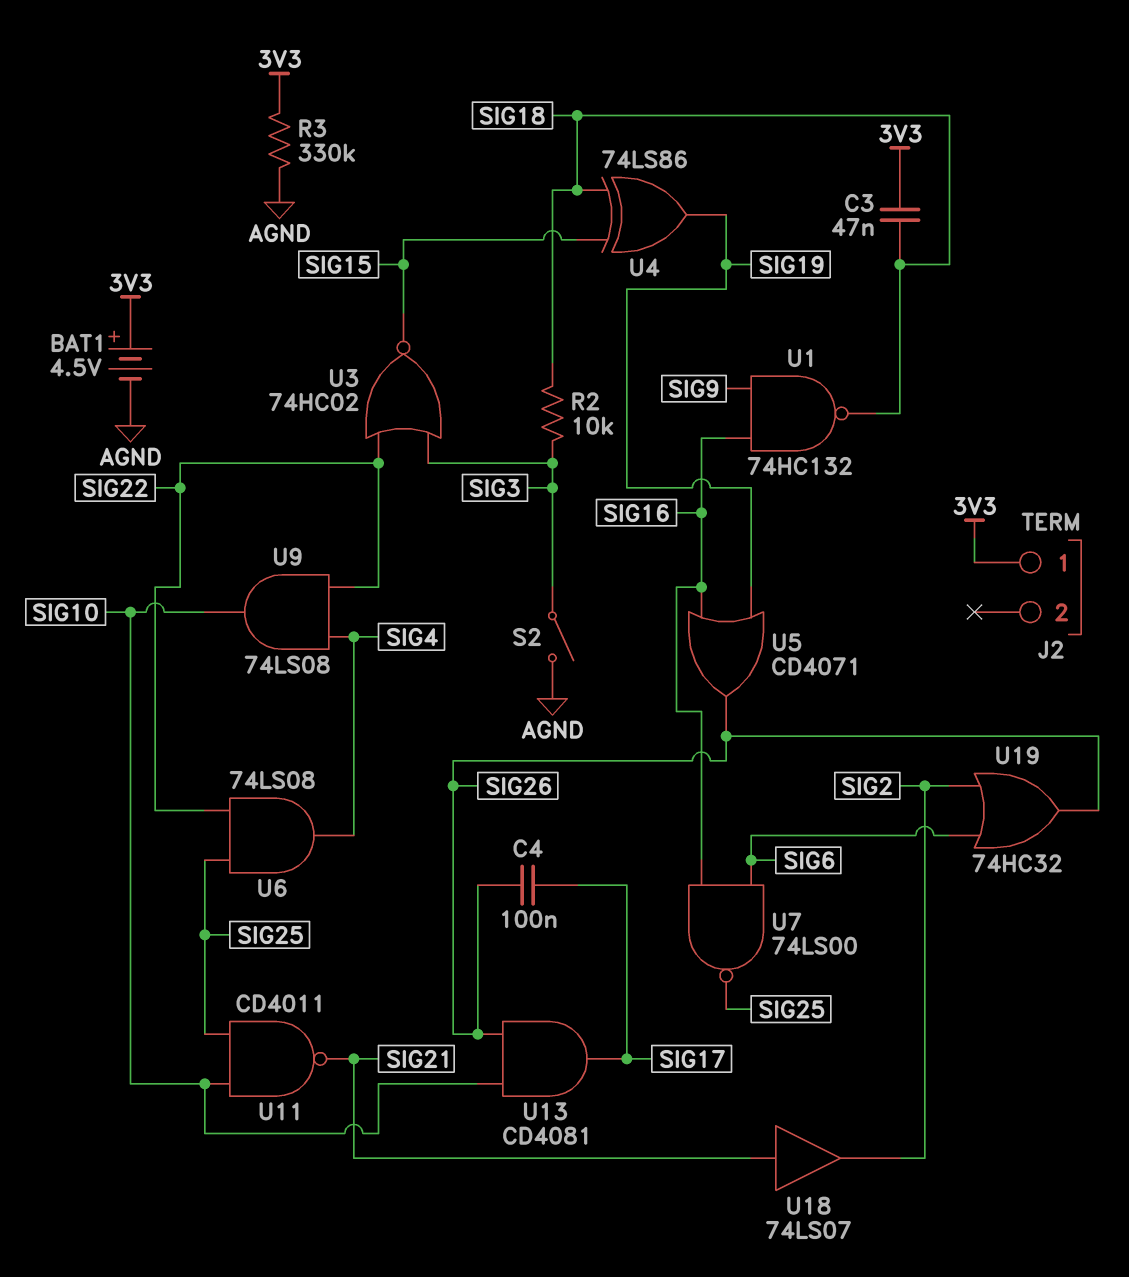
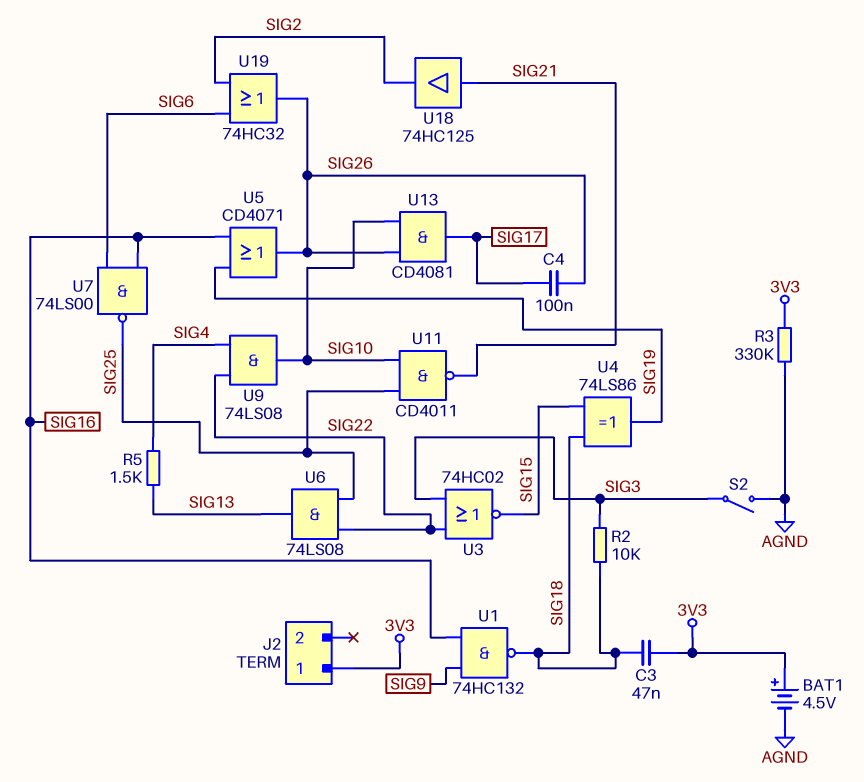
R5: none -> 1.5k (SIG4, SIG13)
U6: AND 74LS08 (in SIG22, in SIG25, out SIG4) -> AND 74LS08 (in SIG22, in SIG25, out SIG13)
U18: buffer 74LS07 (in SIG21, out SIG2) -> buffer 74HC125 (in SIG21, out SIG2)

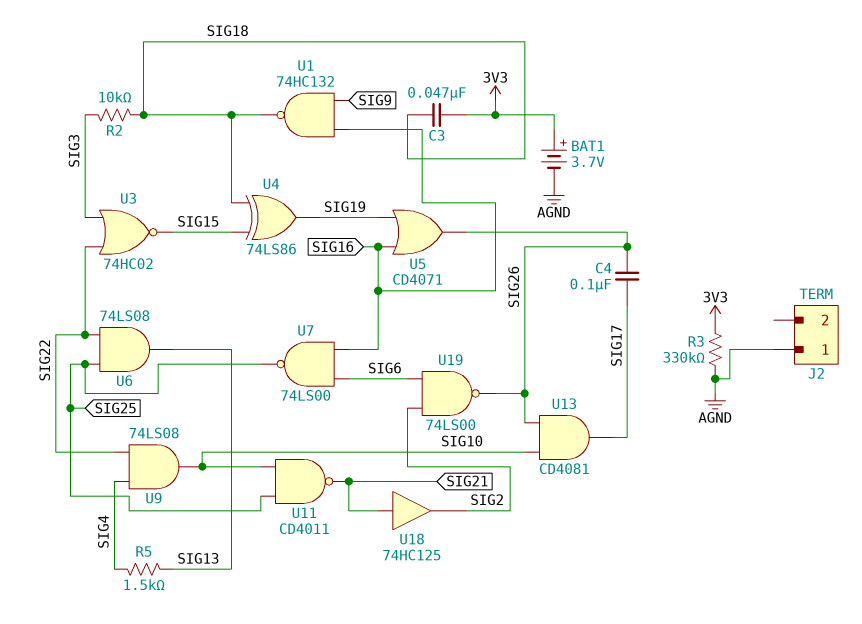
BAT1: 4.5V (plus 3V3, minus AGND) -> 3.7V (plus 3V3, minus AGND)
J2 pin 1: 3V3 -> AGND
S2: switch (AGND, SIG3) -> none
U19: OR 74HC32 (in SIG2, in SIG6, out SIG26) -> NAND 74LS00 (in SIG2, in SIG6, out SIG26)

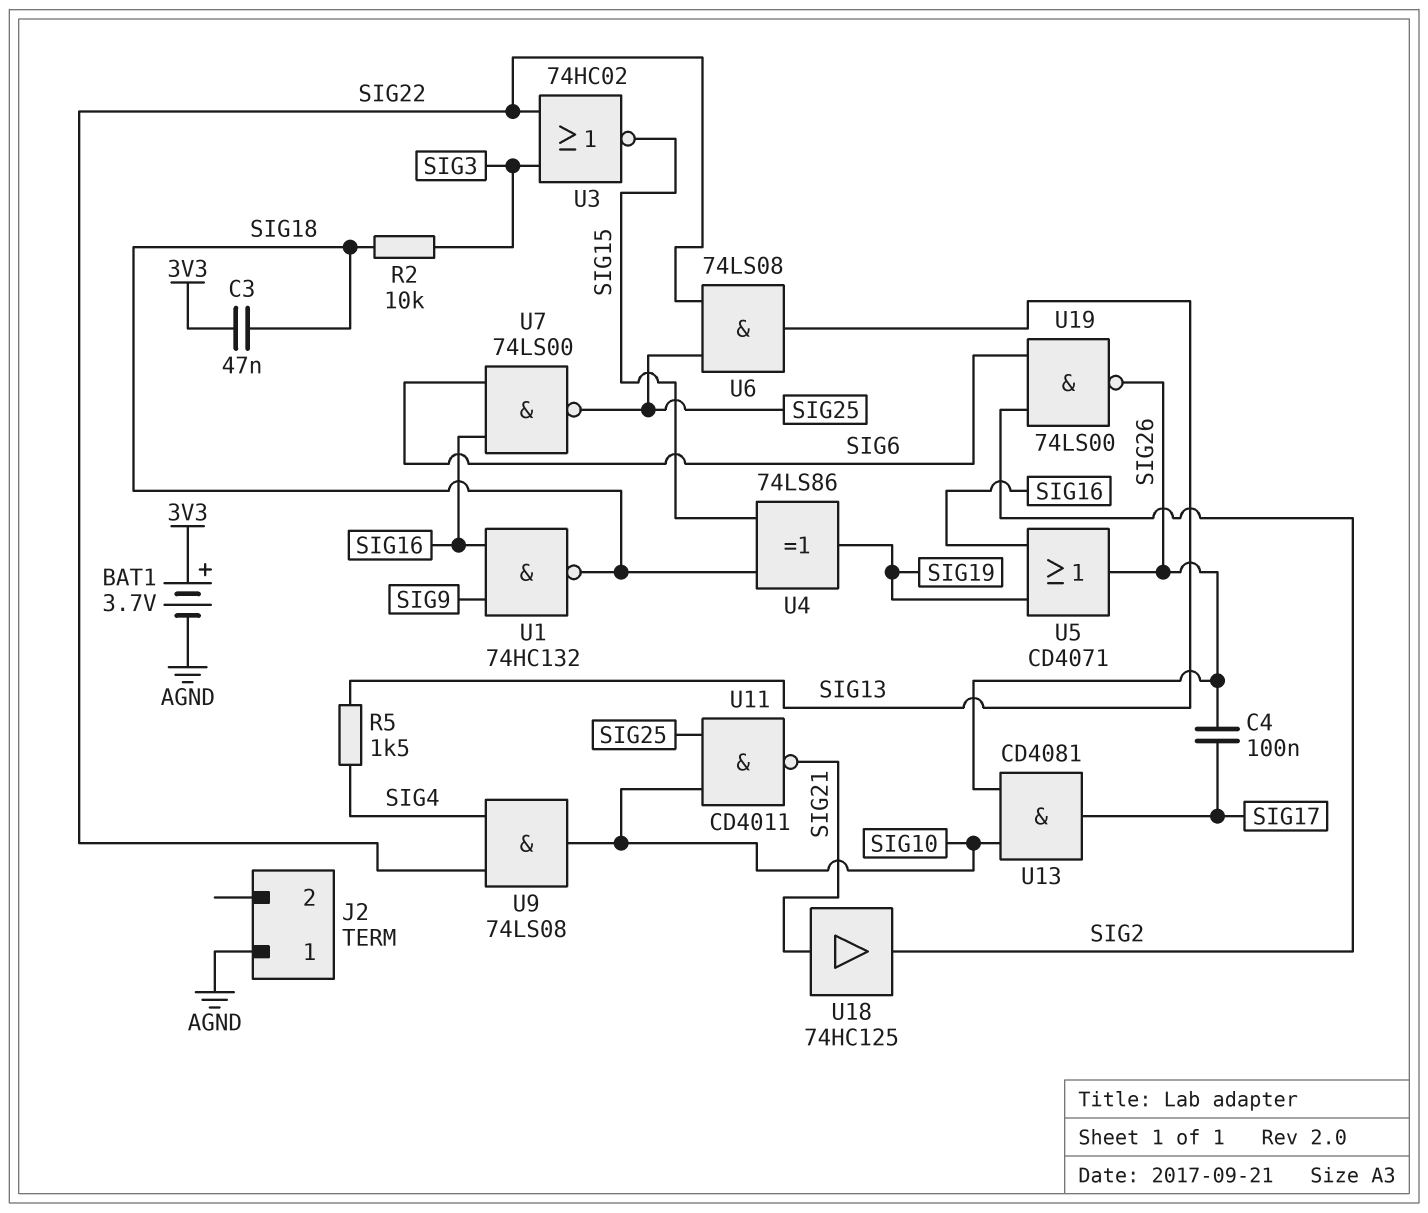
R3: 330k (3V3, AGND) -> none

